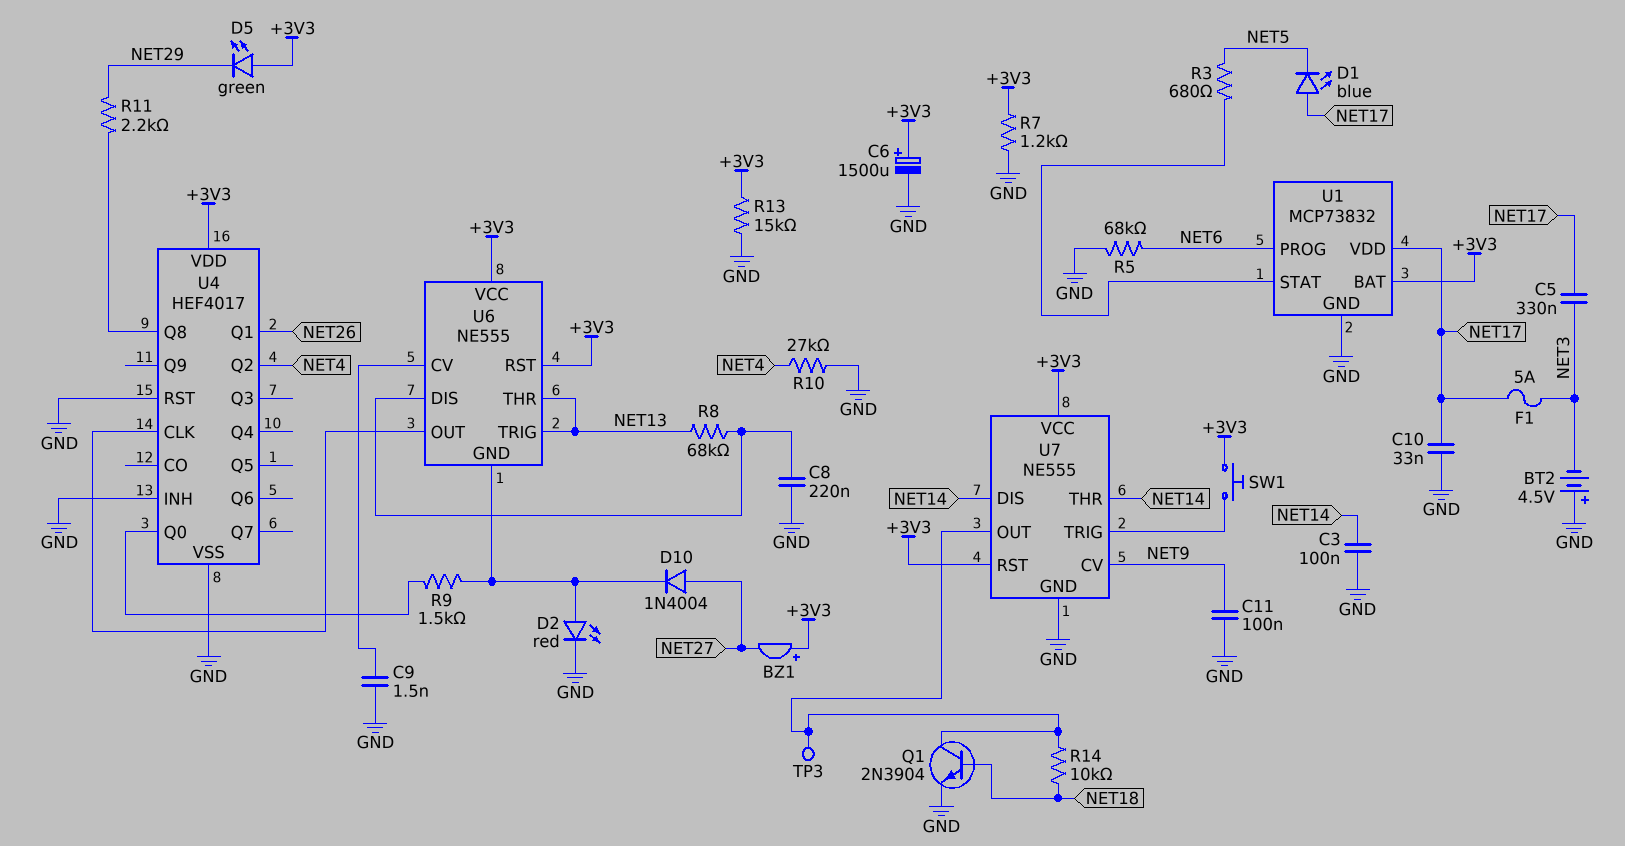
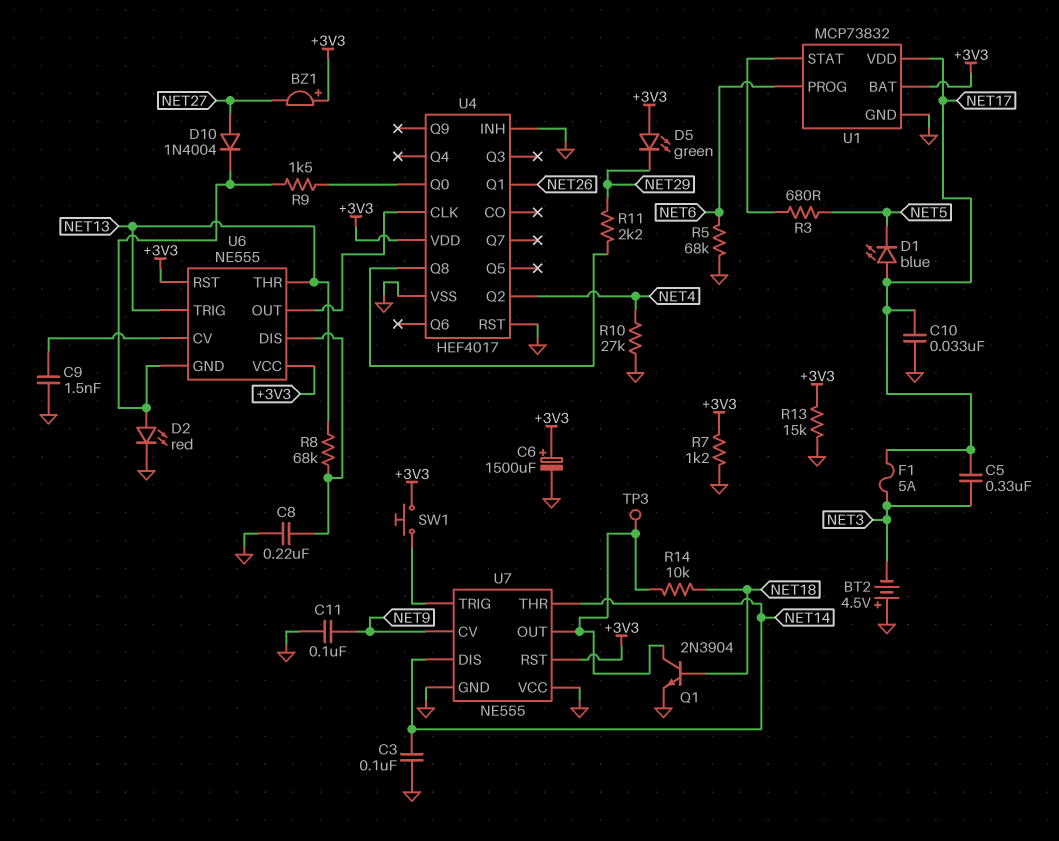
U7 pin VCC: +3V3 -> GND

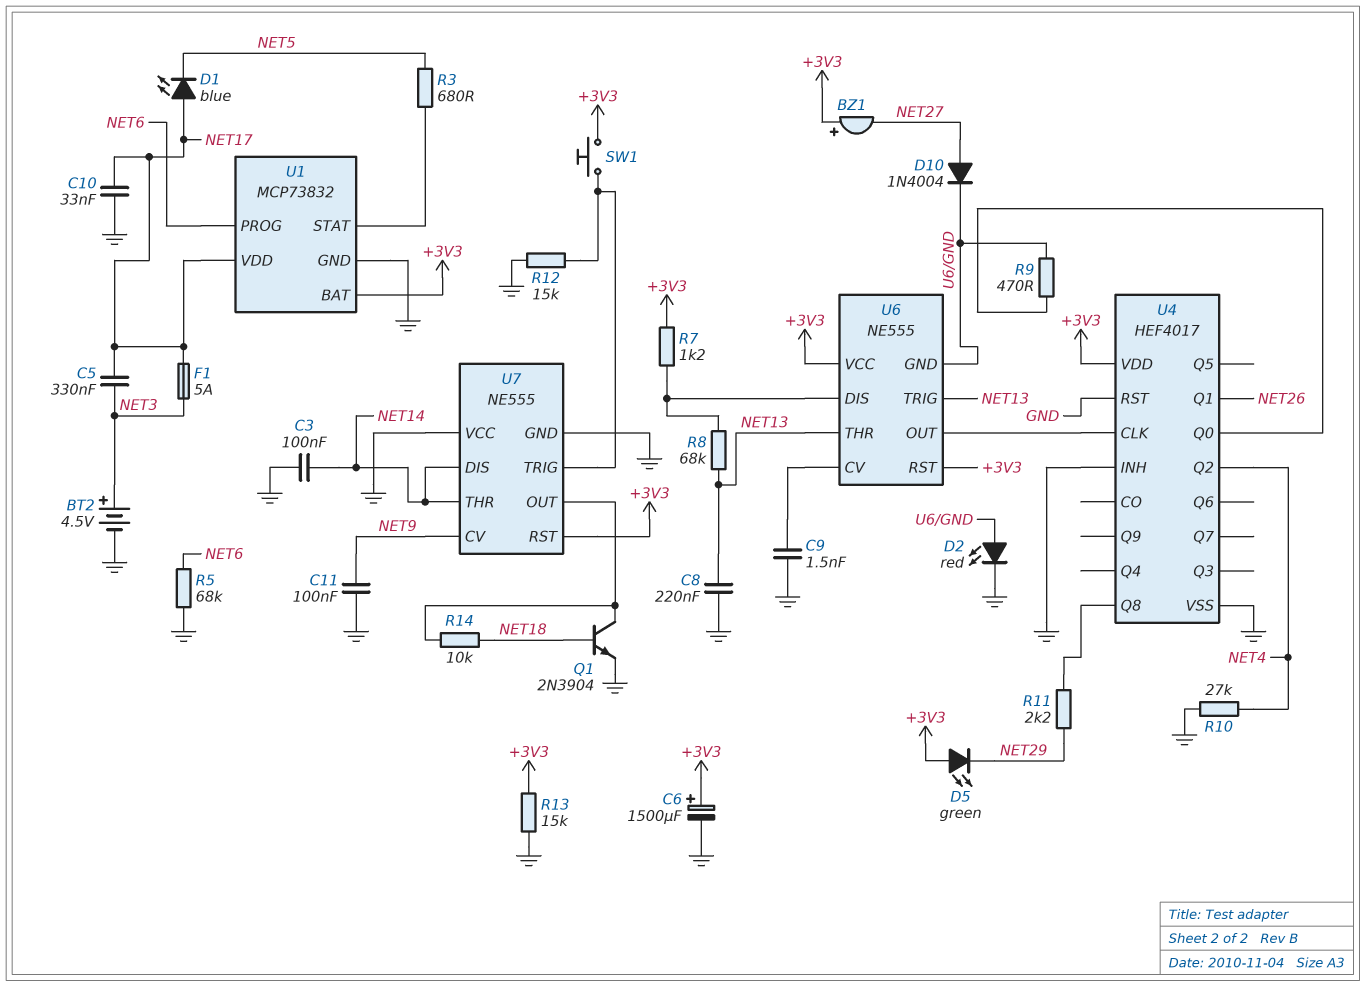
BT2: 4.5V (plus GND, minus NET3) -> 4.5V (plus NET3, minus GND)
C8: 220nF (GND, U6/DIS) -> 220nF (GND, NET13)
R7: 1.2k (+3V3, GND) -> 1.2k (+3V3, U6/DIS)
R9: 1.5k (U4/Q0, U6/GND) -> 470 (U4/Q0, U6/GND)
R12: none -> 15k (GND, U7/TRIG)
TP3: test point (U7/OUT) -> none

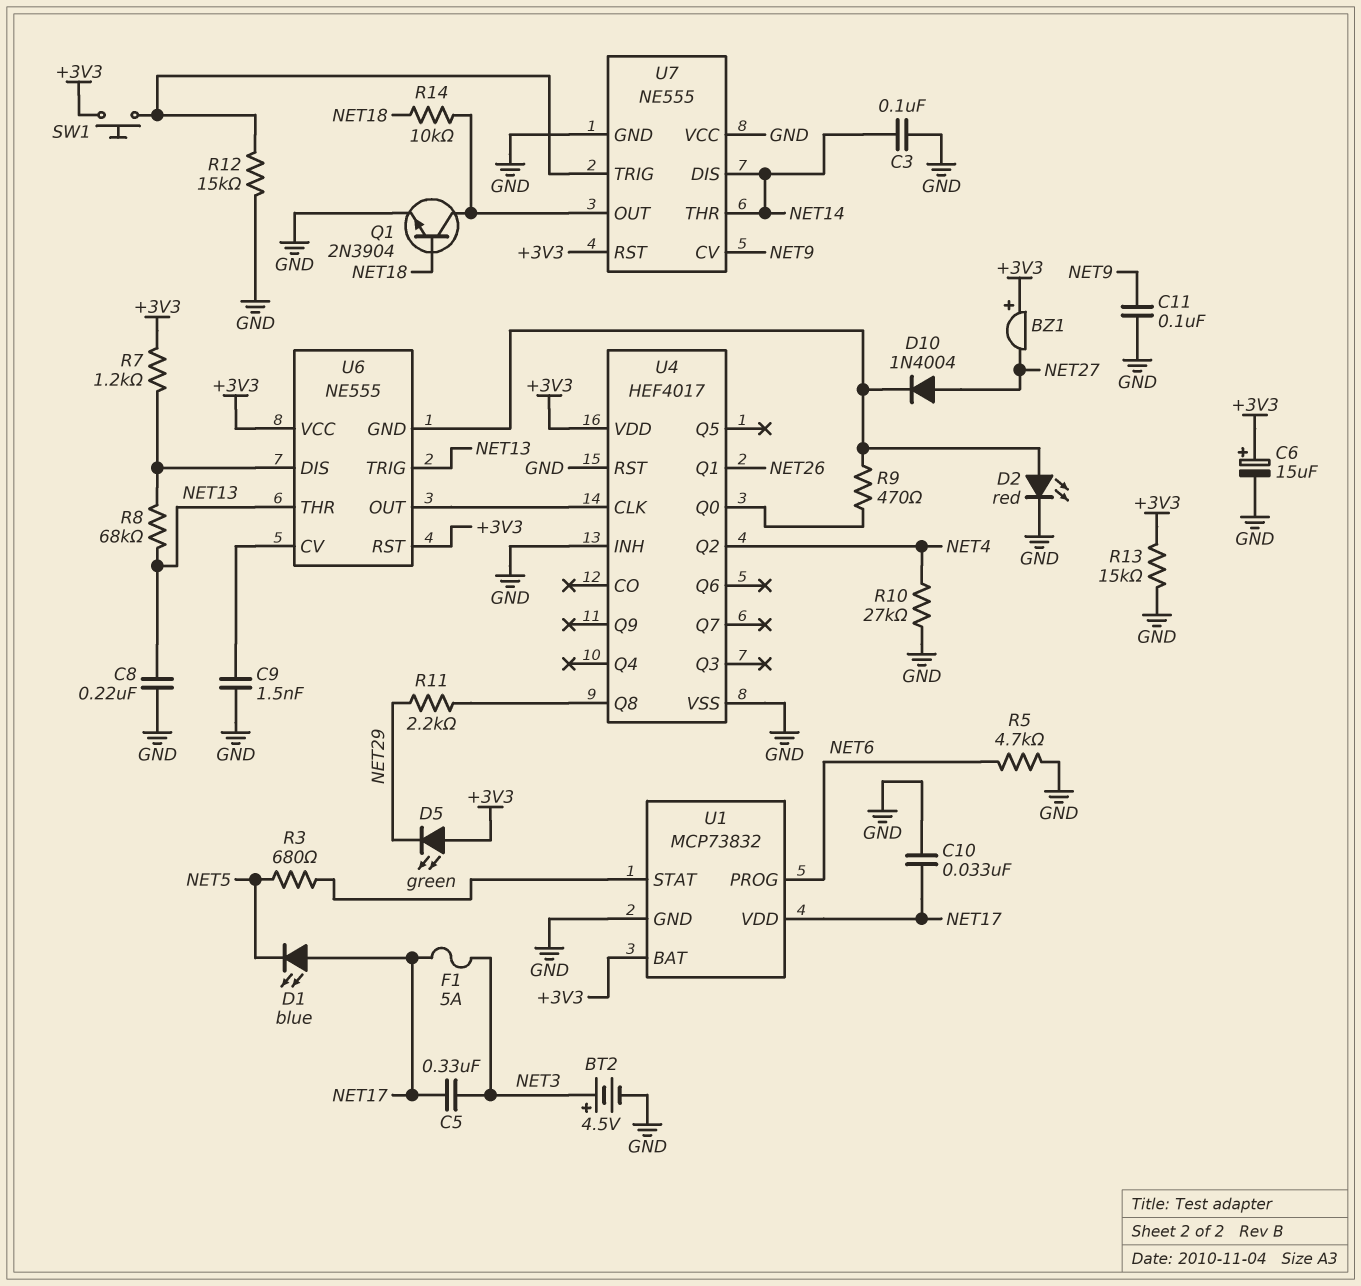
C6: 1500uF (plus +3V3, minus GND) -> 15uF (plus +3V3, minus GND)
R5: 68k (GND, NET6) -> 4.7k (GND, NET6)

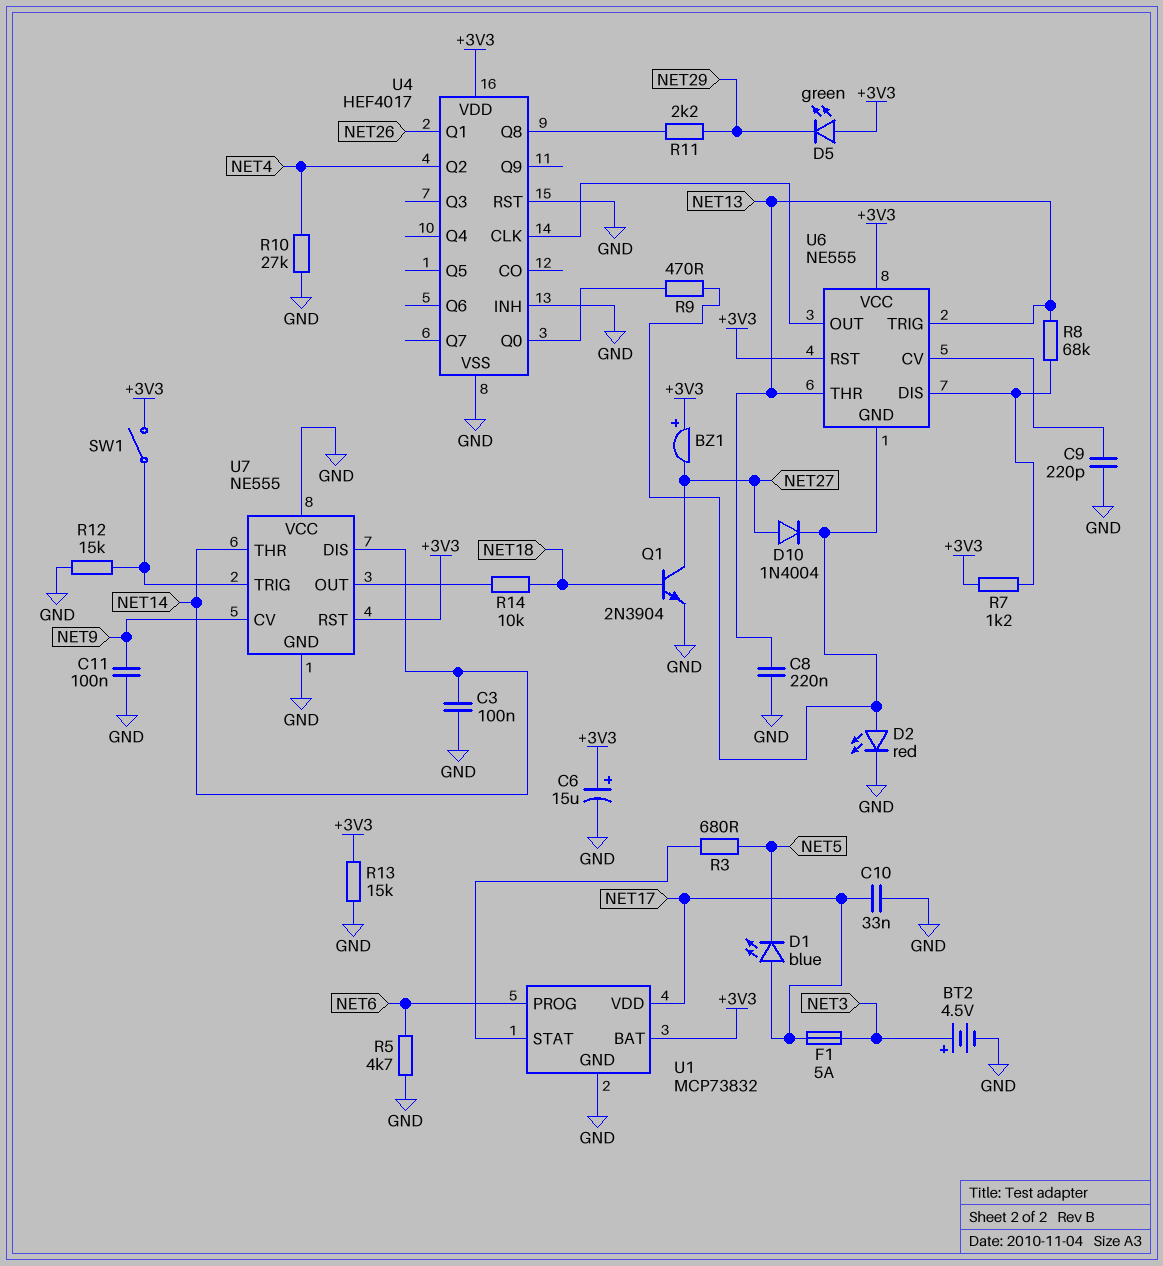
C5: 330nF (NET3, NET17) -> none
C9: 1.5nF (GND, U6/CV) -> 220pF (GND, U6/CV)
Q1: NPN 2N3904 (B NET18, C U7/OUT, E GND) -> NPN 2N3904 (B NET18, C NET27, E GND)
SW1: button (+3V3, U7/TRIG) -> switch (+3V3, U7/TRIG)

